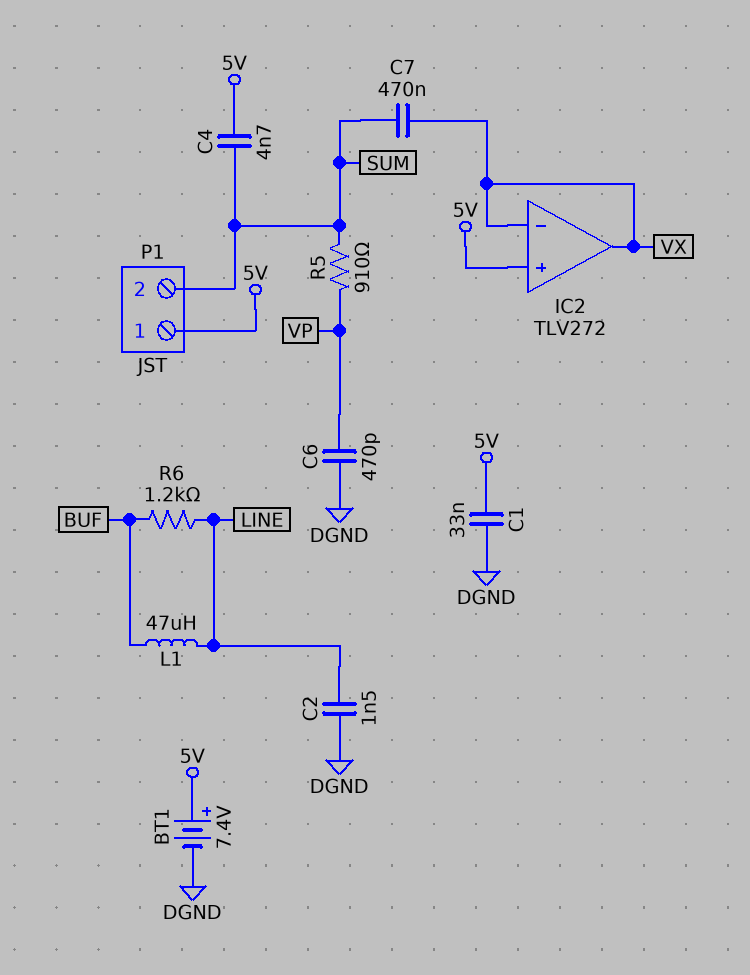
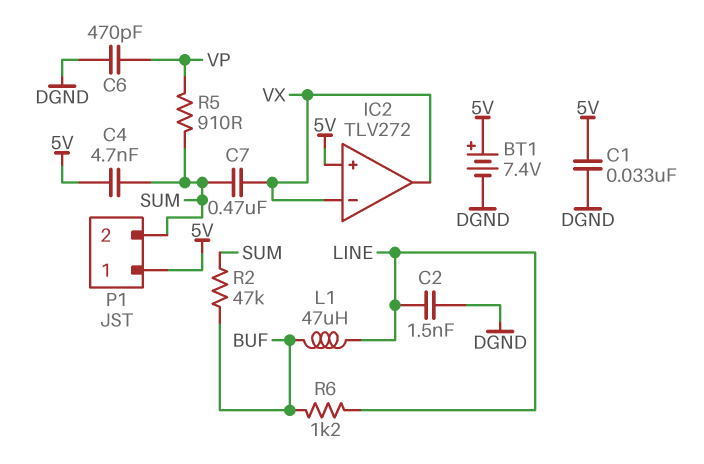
R2: none -> 47k (BUF, SUM)

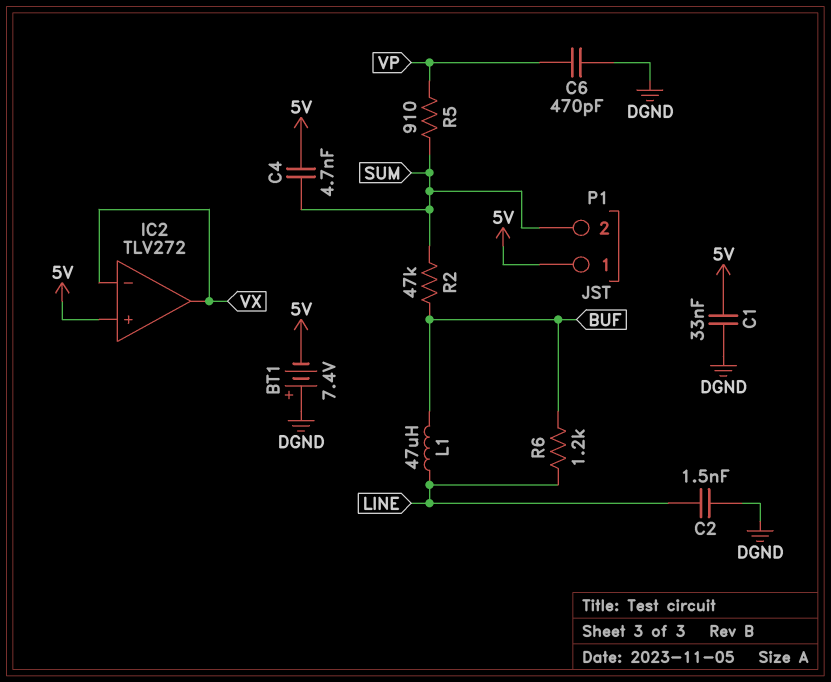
BT1: 7.4V (plus 5V, minus DGND) -> 7.4V (plus DGND, minus 5V)
C7: 470nF (SUM, VX) -> none

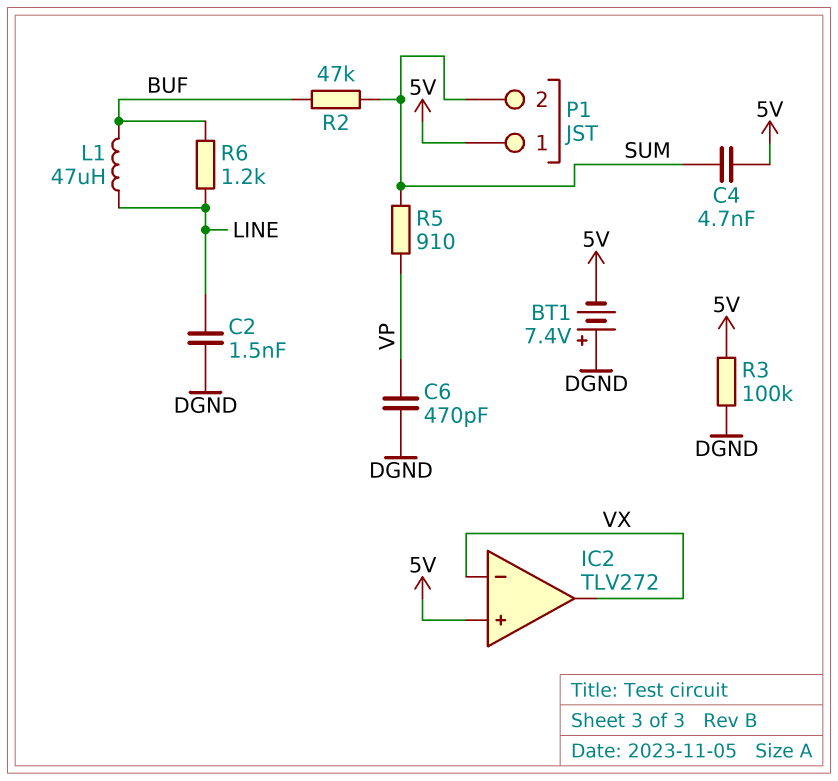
C1: 33nF (5V, DGND) -> none
R3: none -> 100k (5V, DGND)

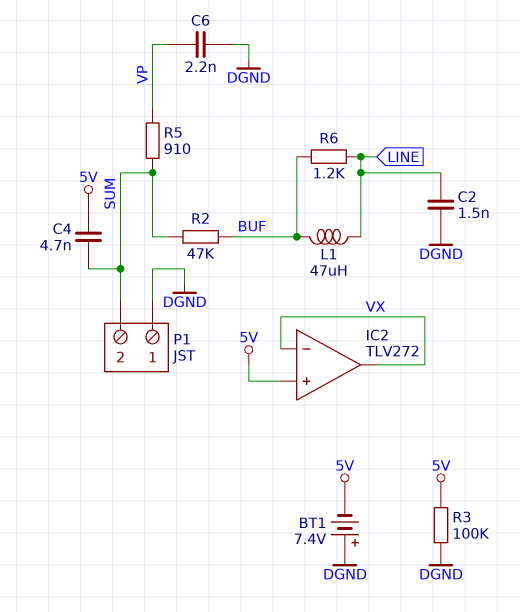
C6: 470pF (DGND, VP) -> 2.2nF (DGND, VP)
P1 pin 1: 5V -> DGND

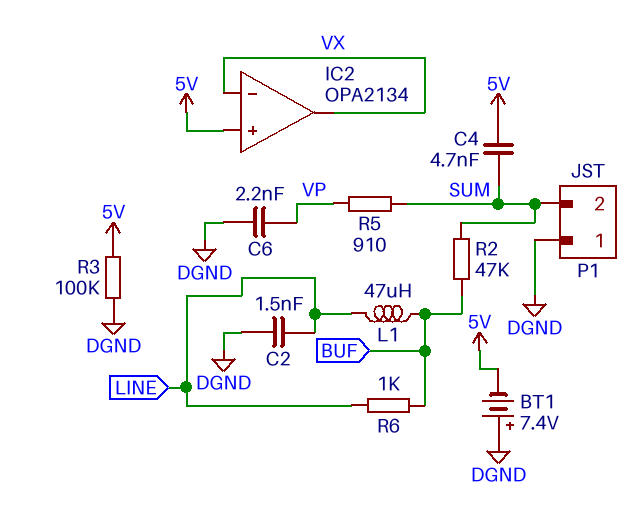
IC2: TLV272 -> OPA2134
R6: 1.2k (BUF, LINE) -> 1k (BUF, LINE)

